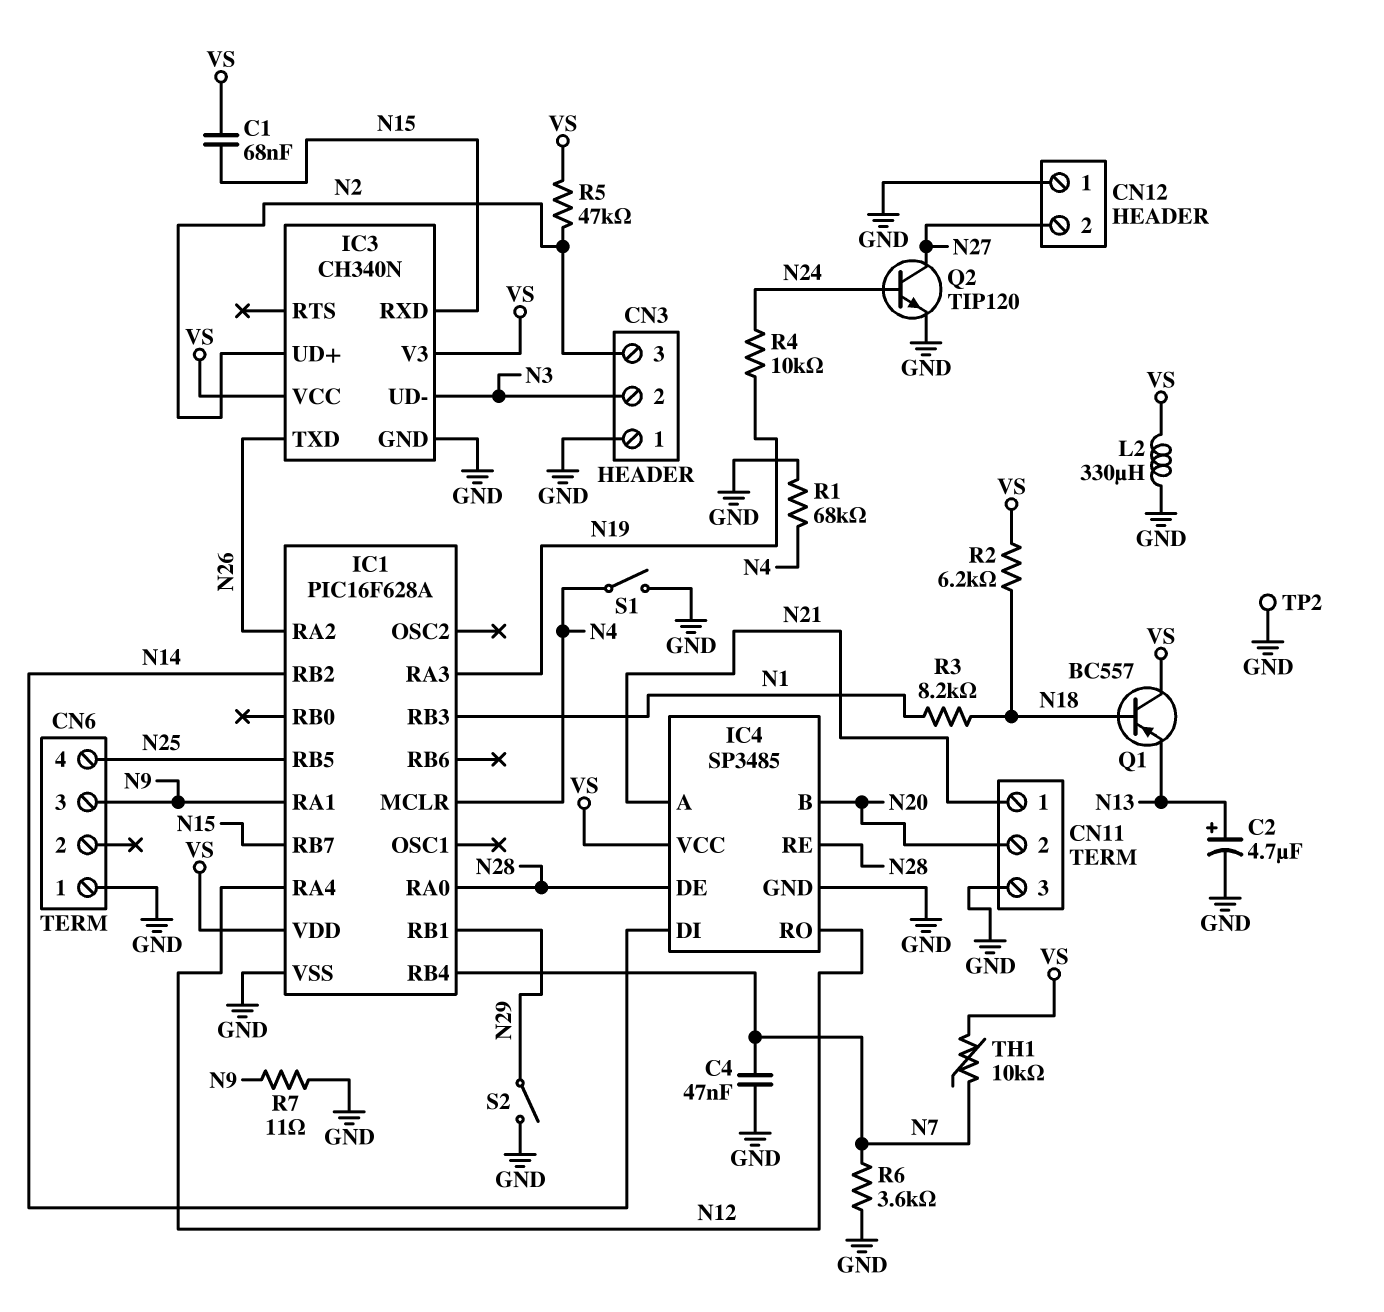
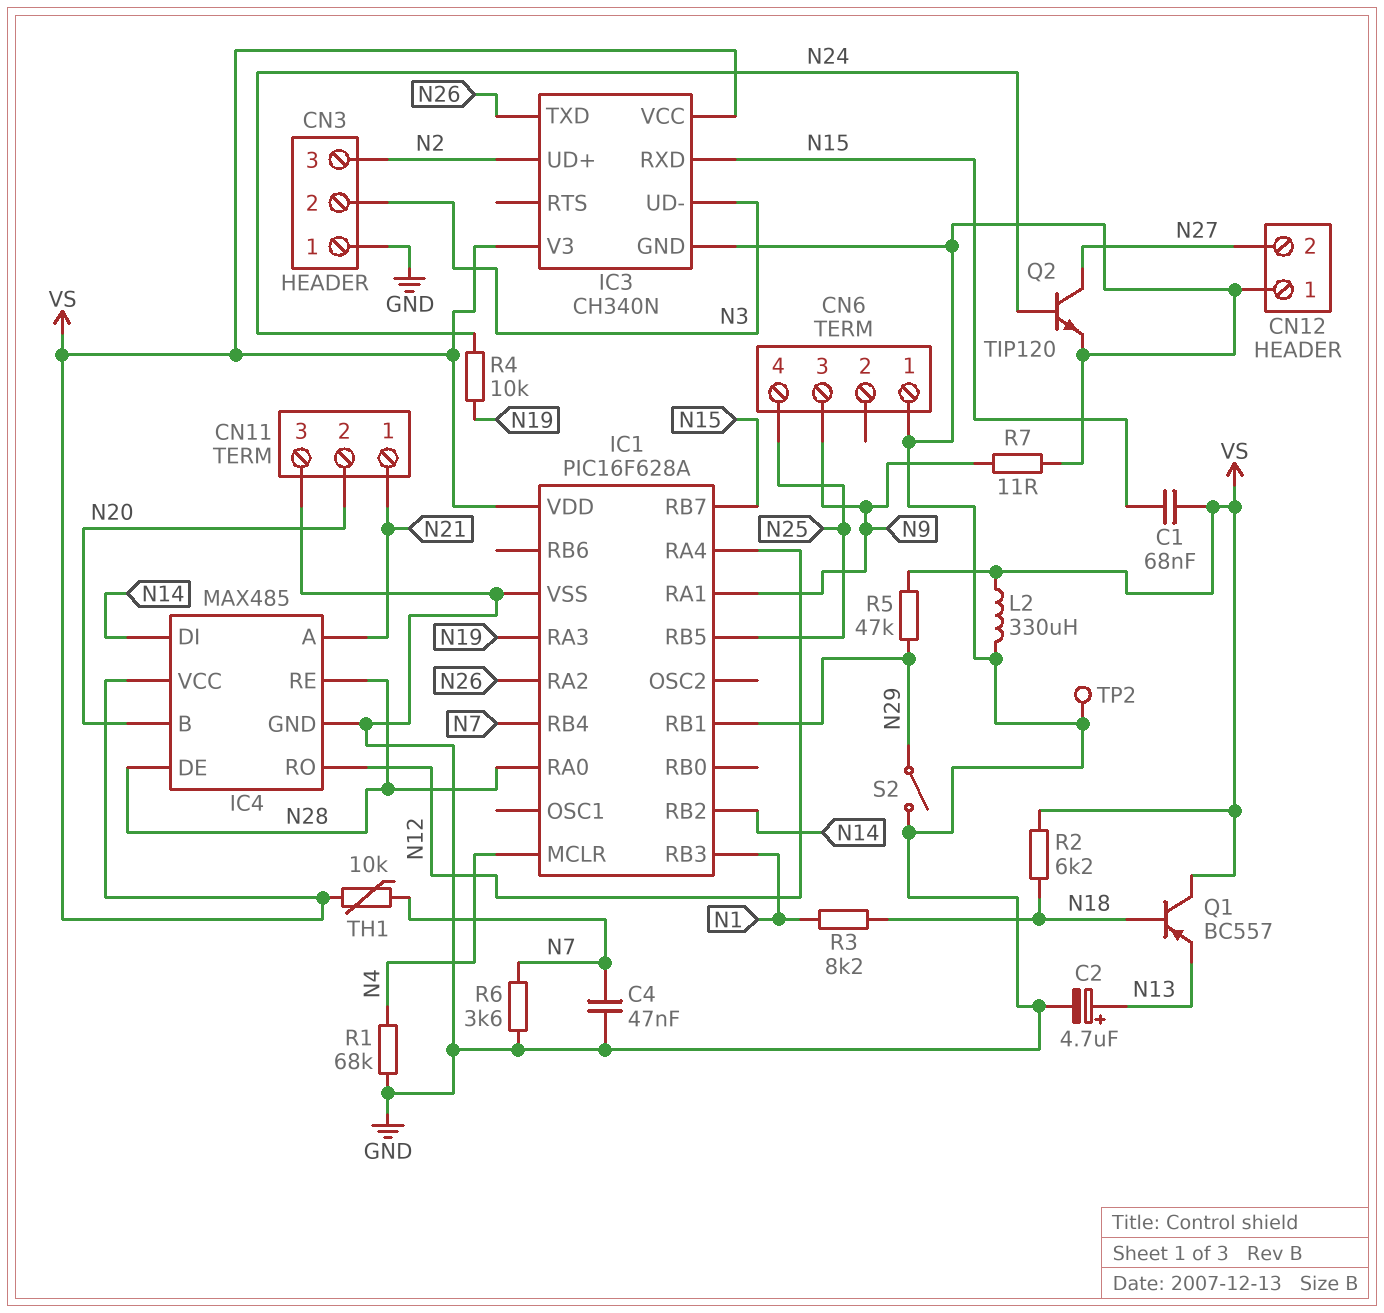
IC4: SP3485 -> MAX485
R5: 47k (N2, VS) -> 47k (N29, VS)
S1: switch (GND, N4) -> none

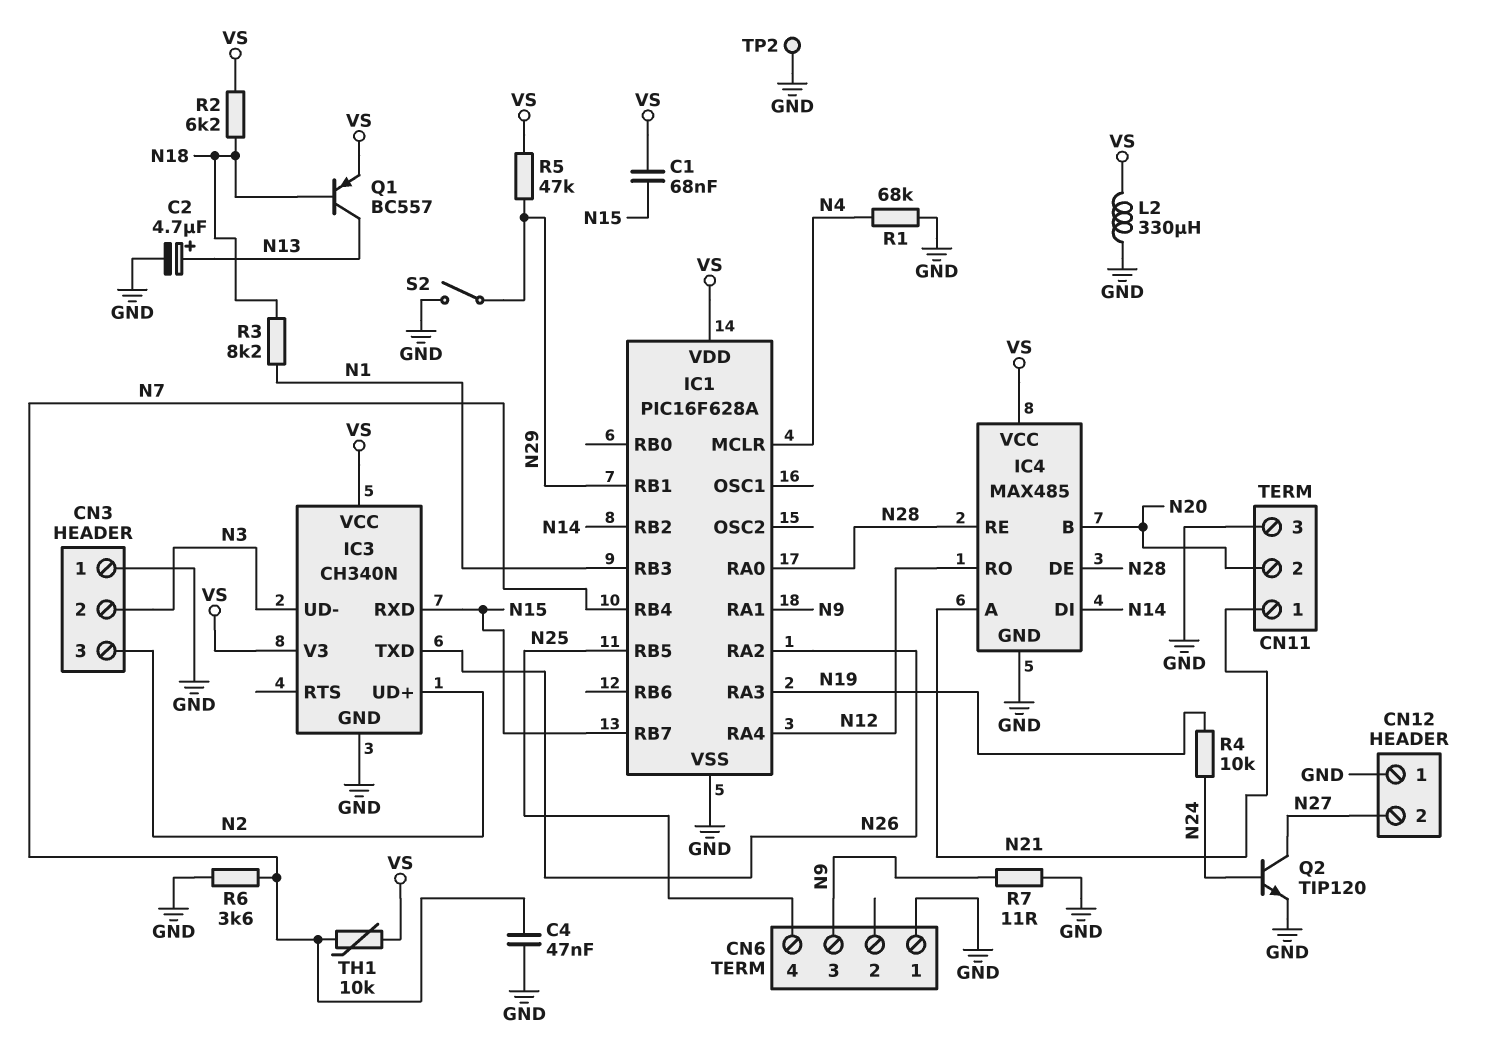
Q1: PNP BC557 (B N18, C VS, E N13) -> PNP BC557 (B N18, C N13, E VS)

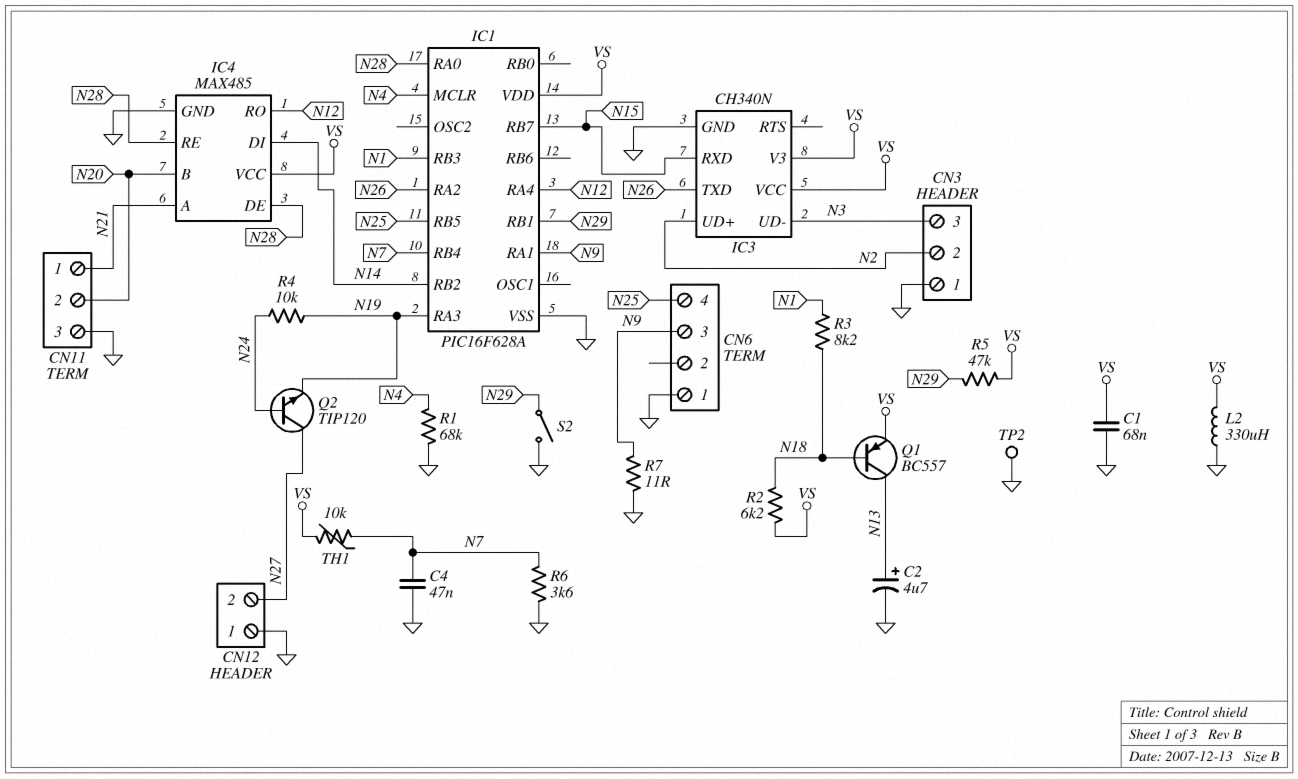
C1: 68nF (N15, VS) -> 68nF (GND, VS)
CN3 pin 2: N3 -> N2
CN3 pin 3: N2 -> N3
Q2: NPN TIP120 (B N24, C N27, E GND) -> NPN TIP120 (B N24, C N27, E N19)

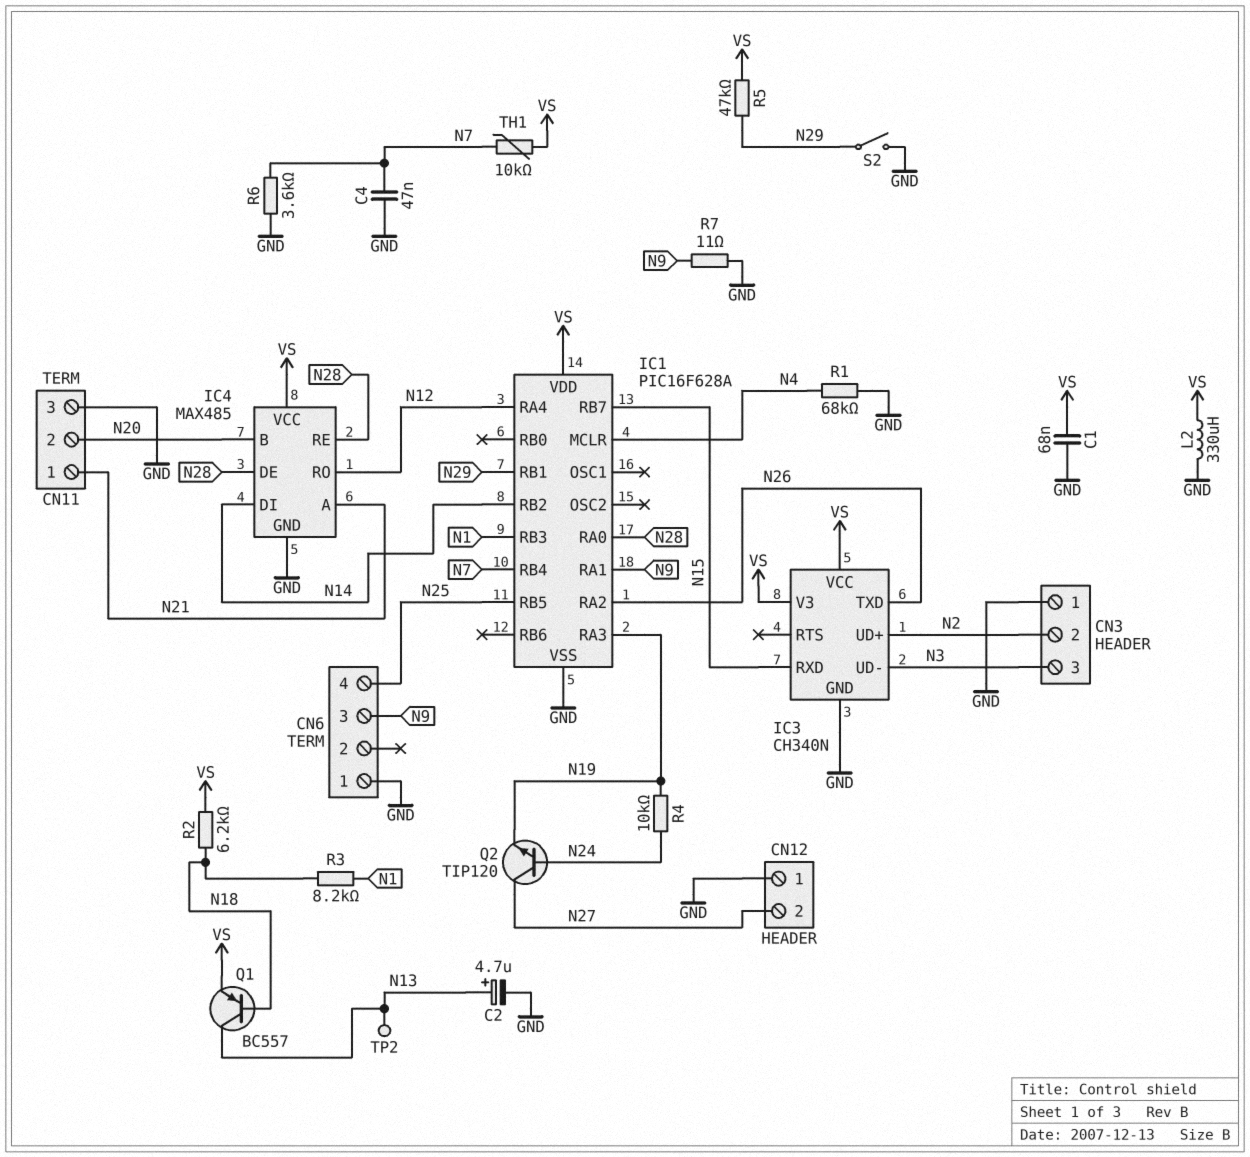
TP2: test point (GND) -> test point (N13)

